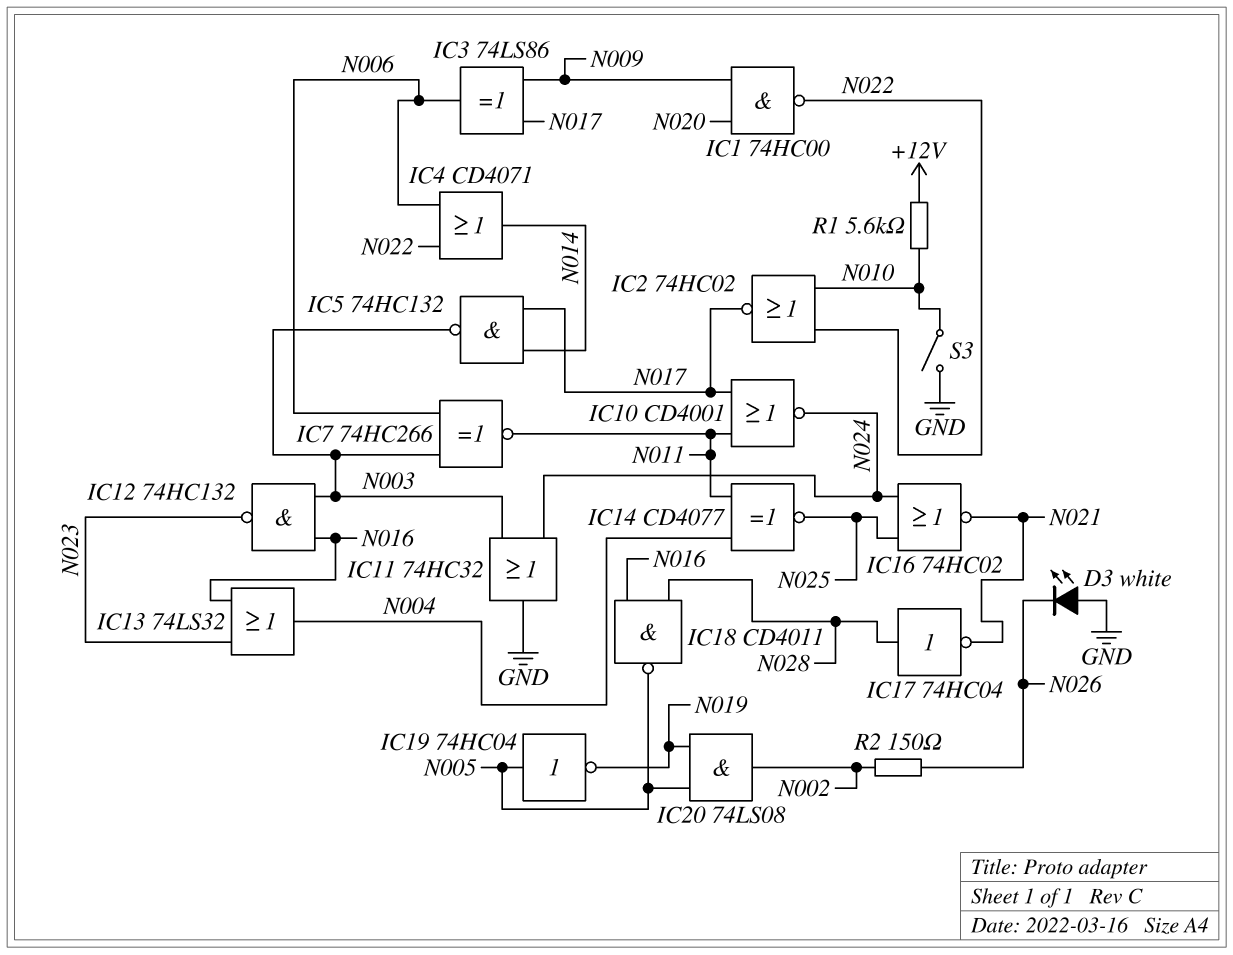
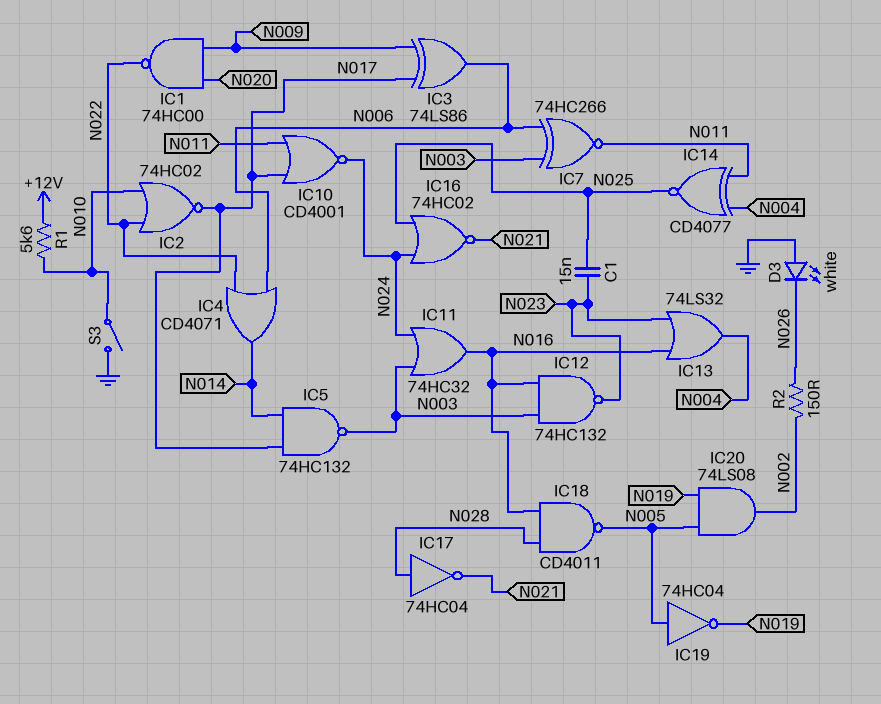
C1: none -> 15nF (N023, N025)
IC11: OR 74HC32 (in N003, in N024, out GND) -> OR 74HC32 (in N003, in N024, out N016)

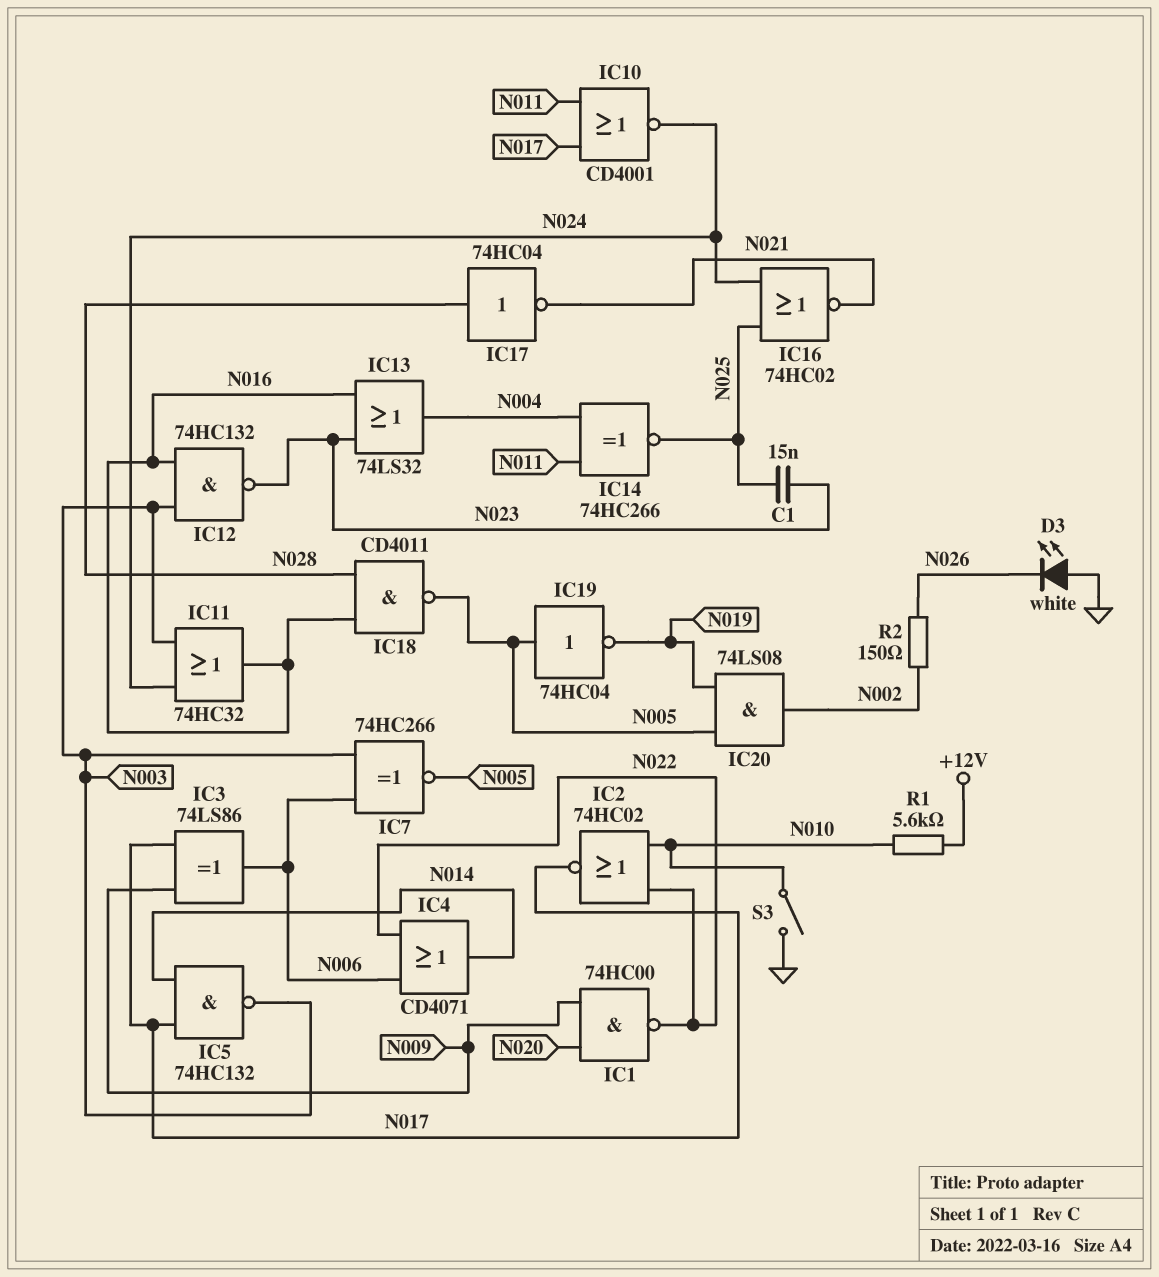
IC7: XNOR 74HC266 (in N003, in N006, out N011) -> XNOR 74HC266 (in N003, in N006, out N005)
IC14: XNOR CD4077 (in N004, in N011, out N025) -> XNOR 74HC266 (in N004, in N011, out N025)

